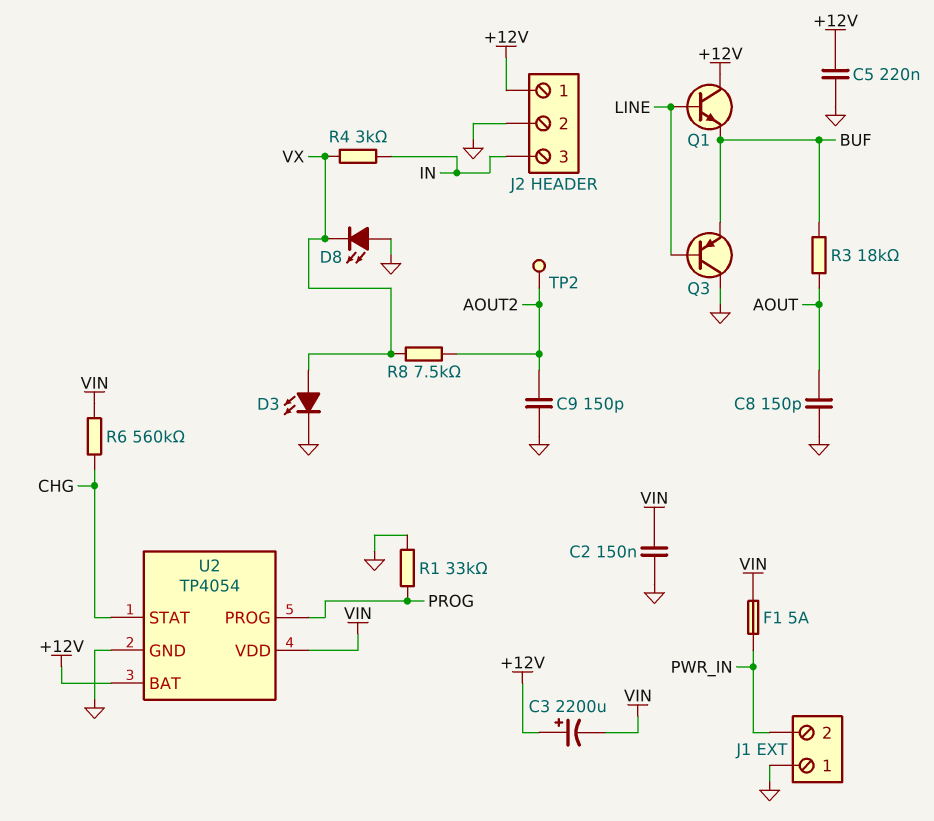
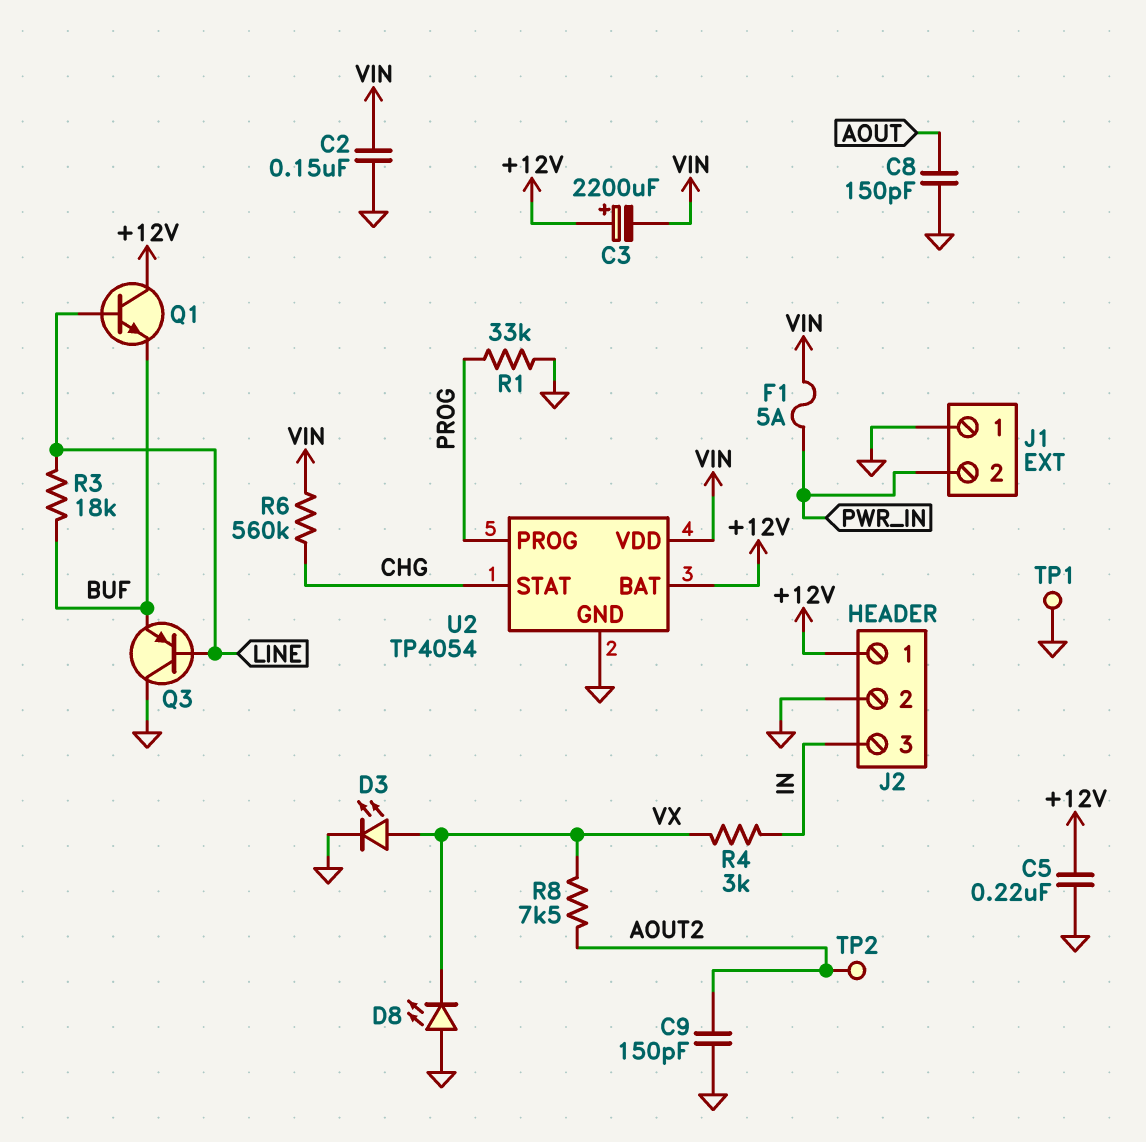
R3: 18k (AOUT, BUF) -> 18k (BUF, LINE)
TP1: none -> test point (GND)

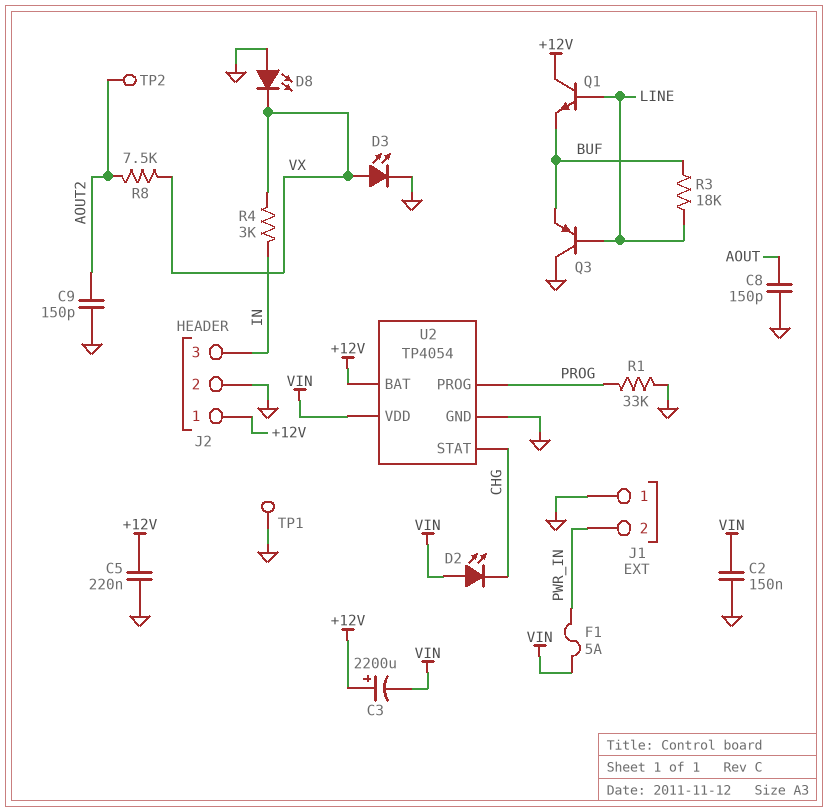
D2: none -> LED (A VIN, K CHG)
R6: 560k (CHG, VIN) -> none

